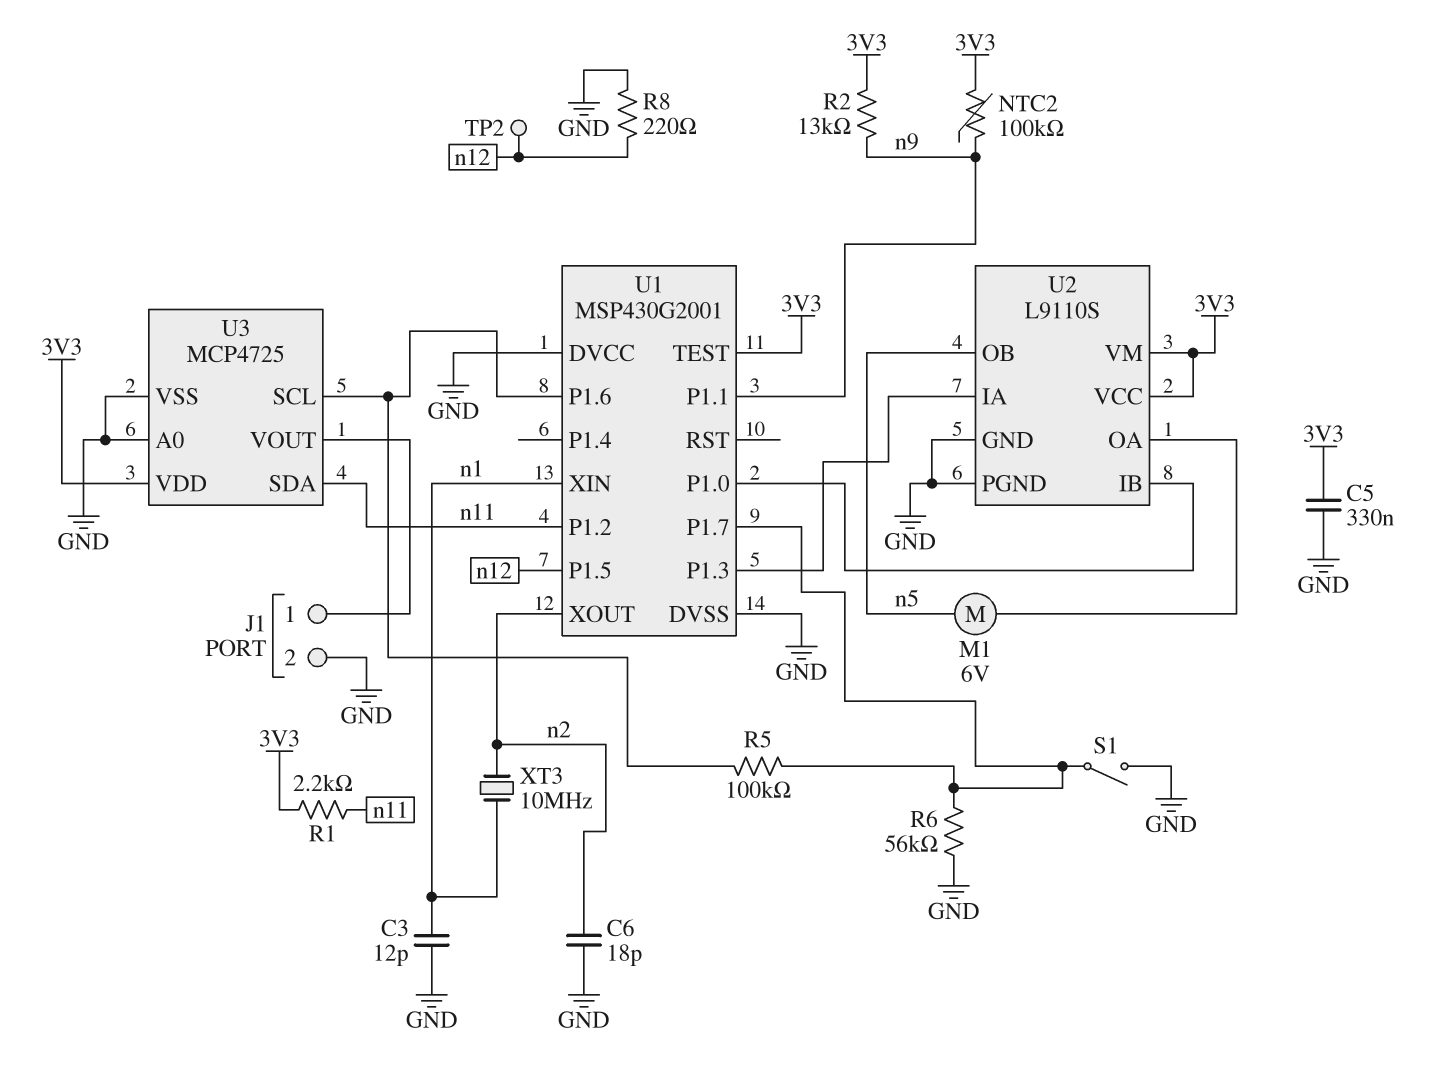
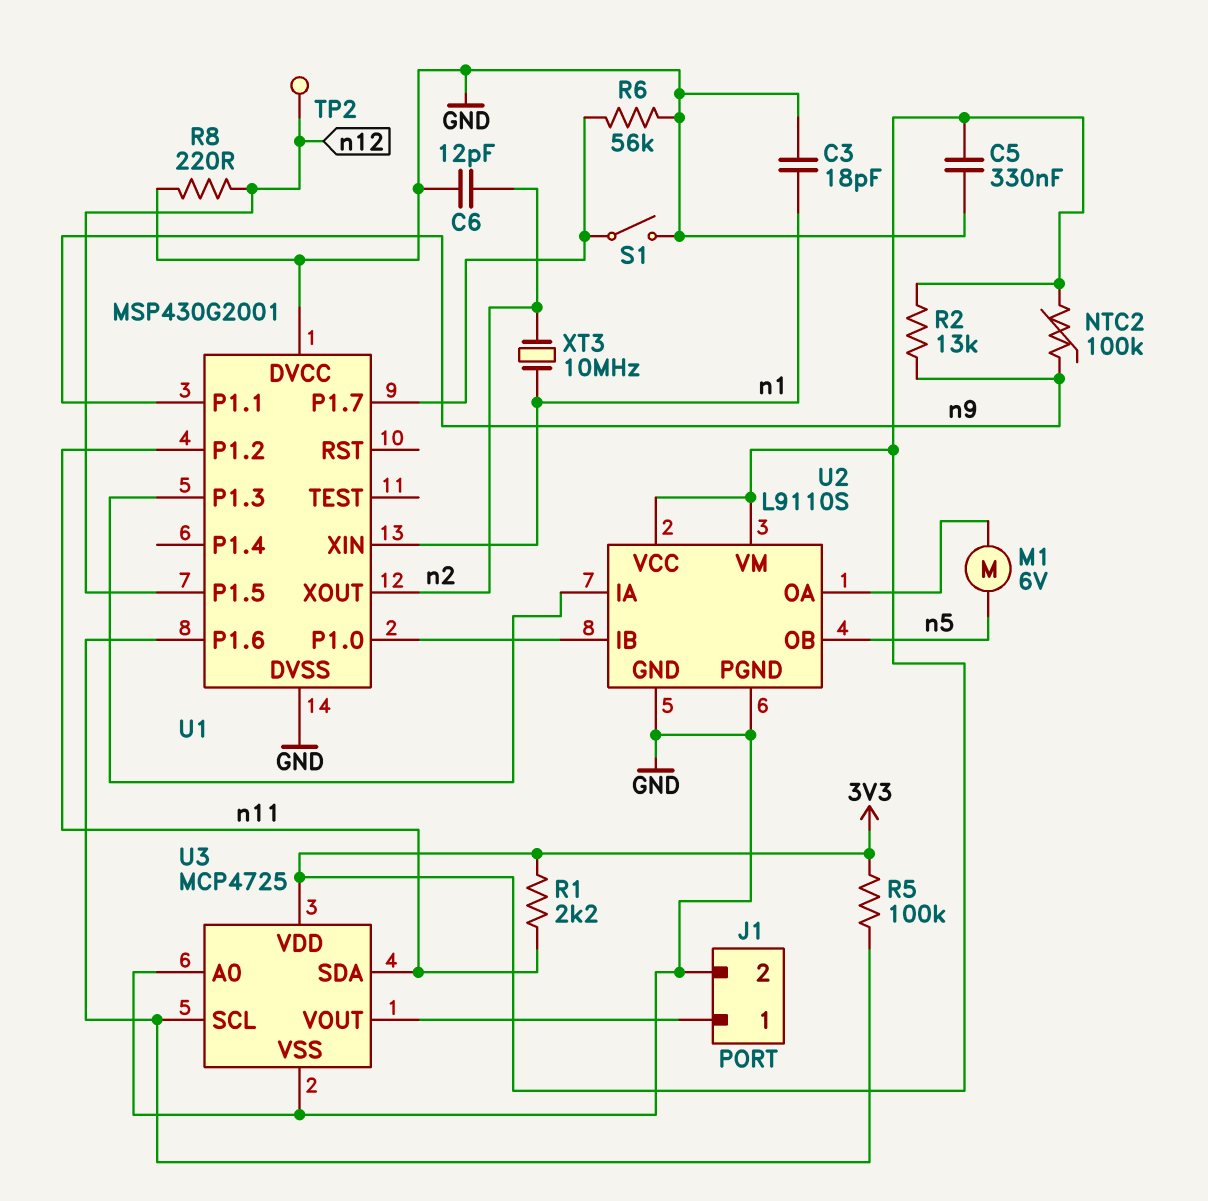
C3: 12pF (GND, n1) -> 18pF (GND, n1)
C6: 18pF (GND, n2) -> 12pF (GND, n2)
R5: 100k (U1/P1.6, U1/P1.7) -> 100k (3V3, U1/P1.6)
U1 pin TEST: 3V3 -> none

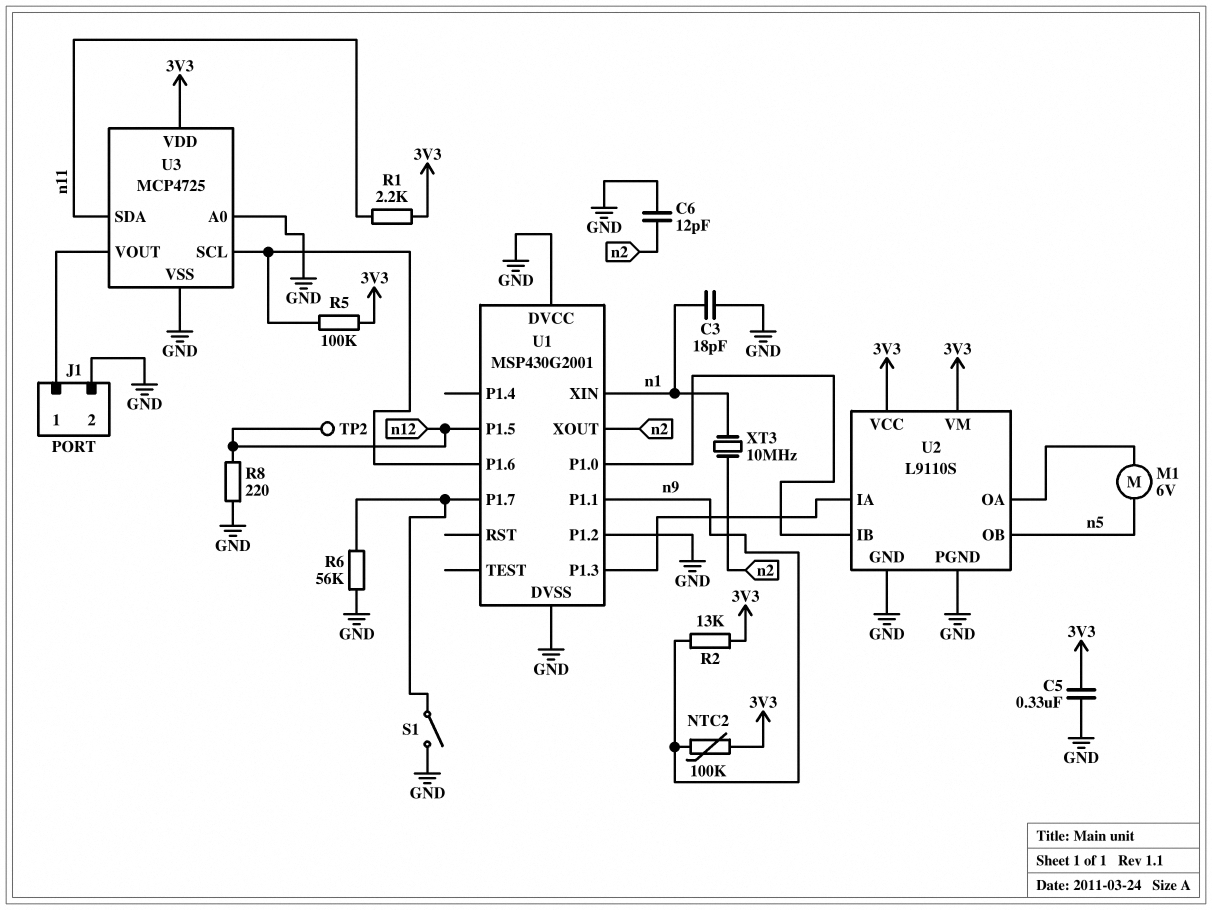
U1 pin P1.2: n11 -> GND

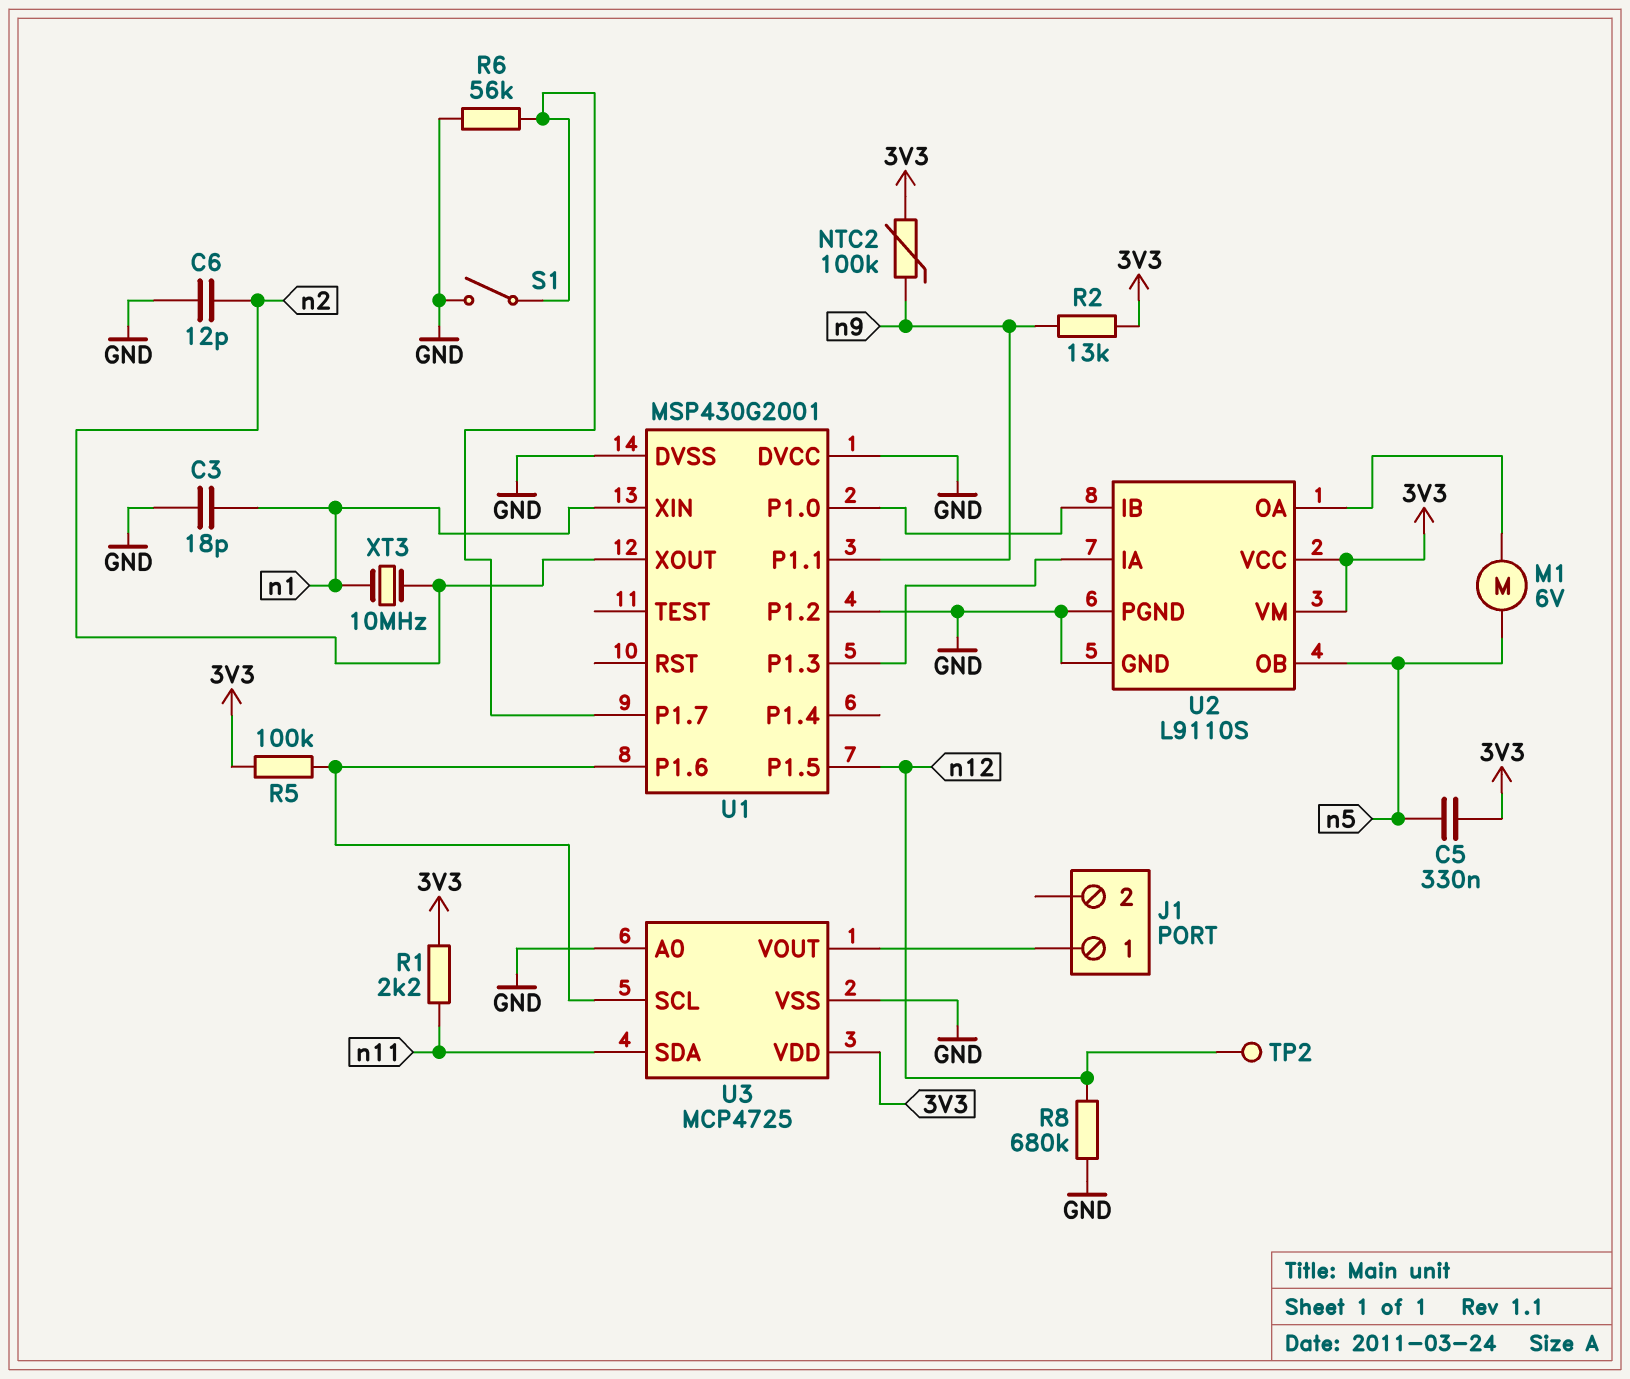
C5: 330nF (3V3, GND) -> 330nF (3V3, n5)
J1 pin 2: GND -> none
R8: 220 (GND, n12) -> 680k (GND, n12)

